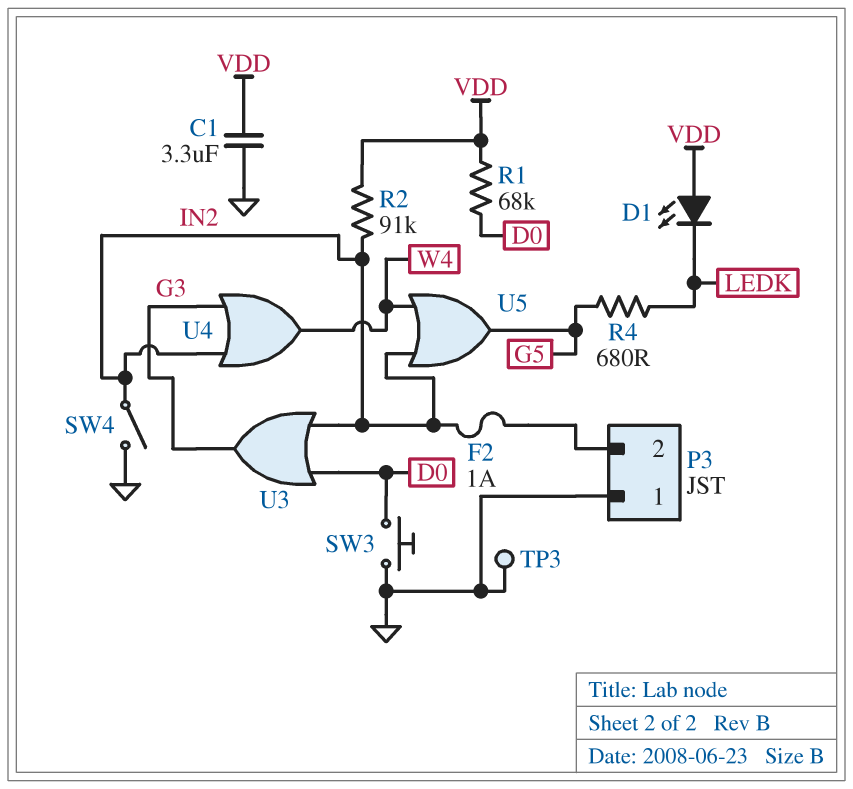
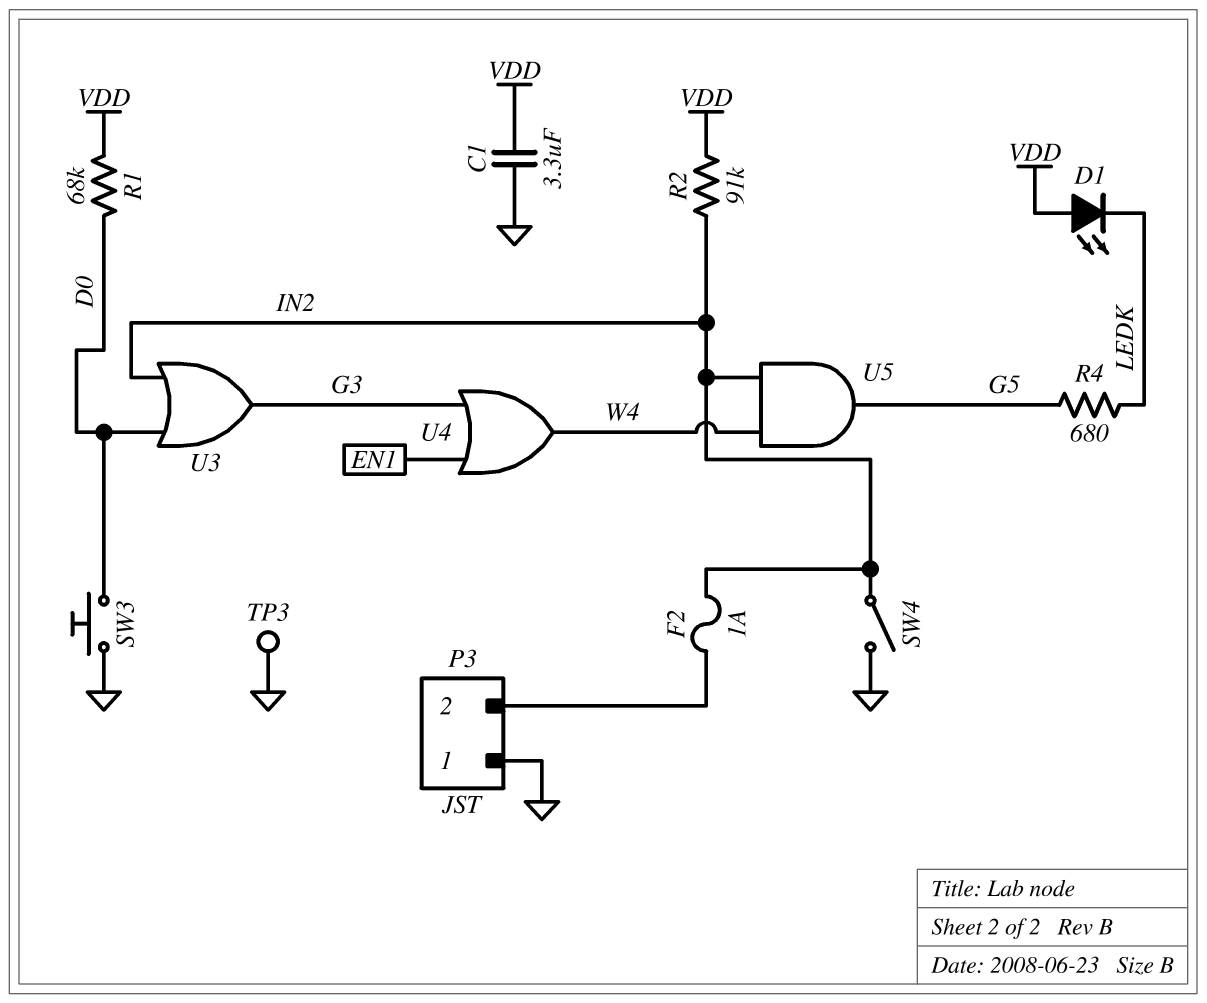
U4: OR (in G3, in IN2, out W4) -> OR (in EN1, in G3, out W4)
U5: OR (in IN2, in W4, out G5) -> AND (in IN2, in W4, out G5)

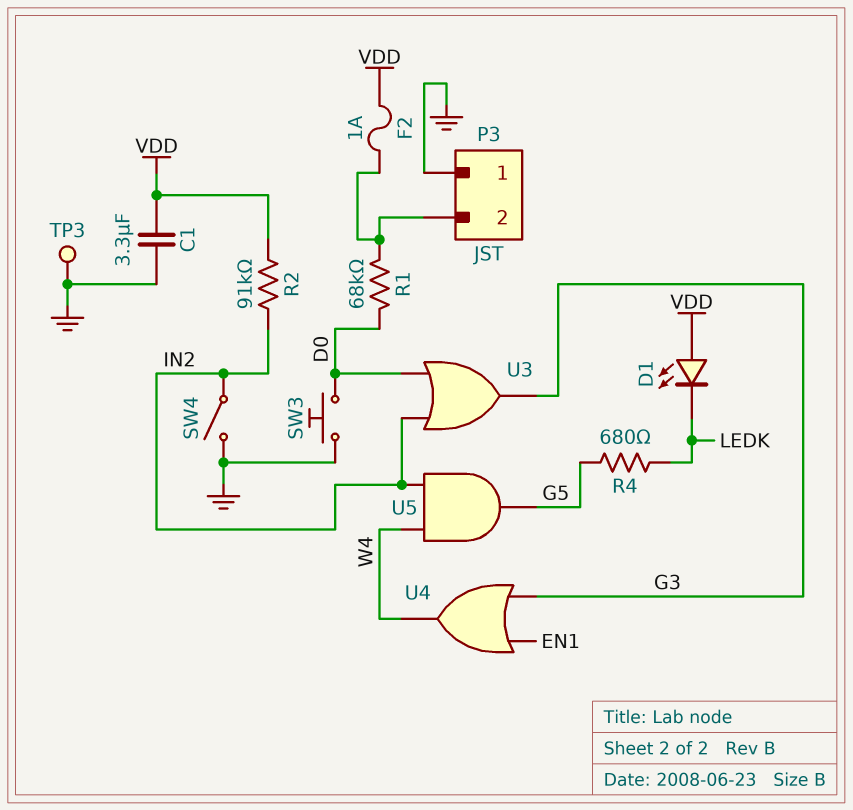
F2: 1A (IN2, P3/2) -> 1A (P3/2, VDD)
R1: 68k (D0, VDD) -> 68k (D0, P3/2)

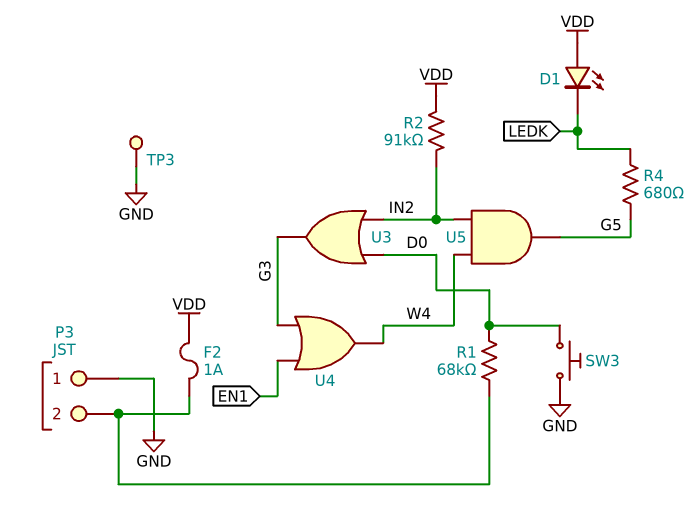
C1: 3.3uF (GND, VDD) -> none
SW4: switch (GND, IN2) -> none

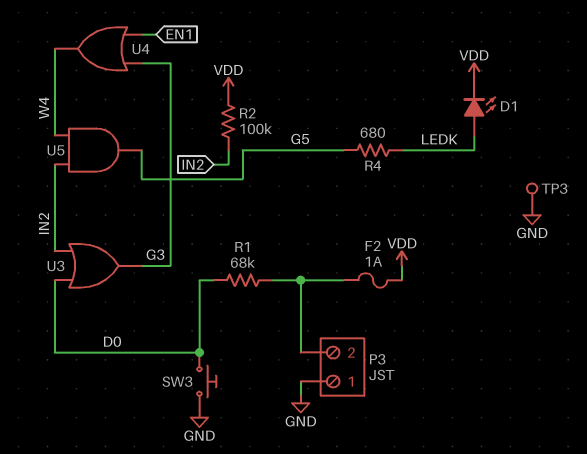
D1: LED (A VDD, K LEDK) -> LED (A LEDK, K VDD)
R2: 91k (IN2, VDD) -> 100k (IN2, VDD)

